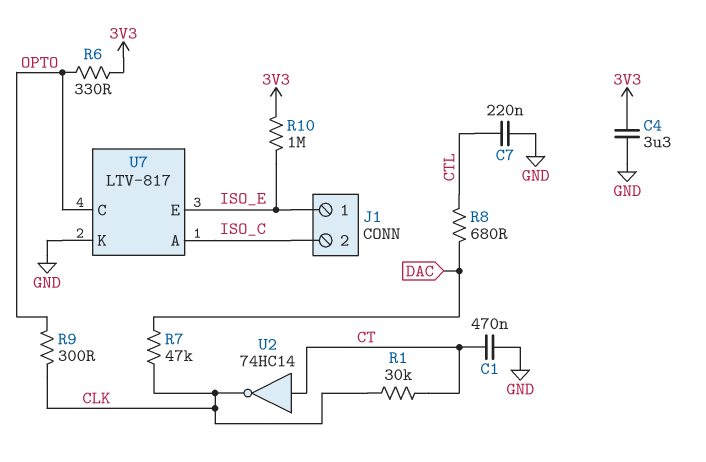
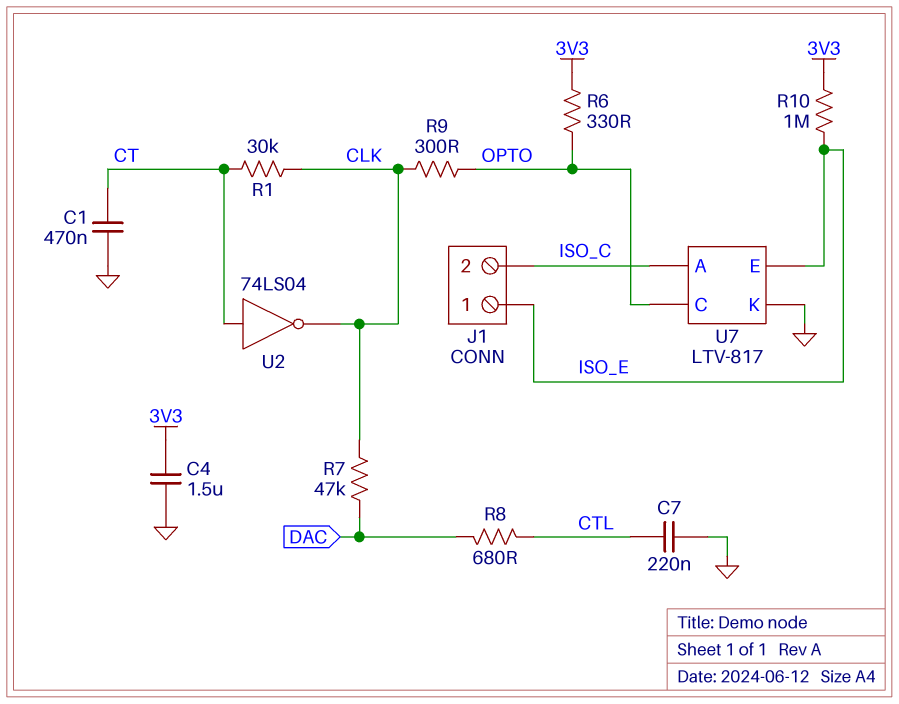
C4: 3.3uF (3V3, GND) -> 1.5uF (3V3, GND)
U2: NOT 74HC14 (in CT, out CLK) -> NOT 74LS04 (in CT, out CLK)

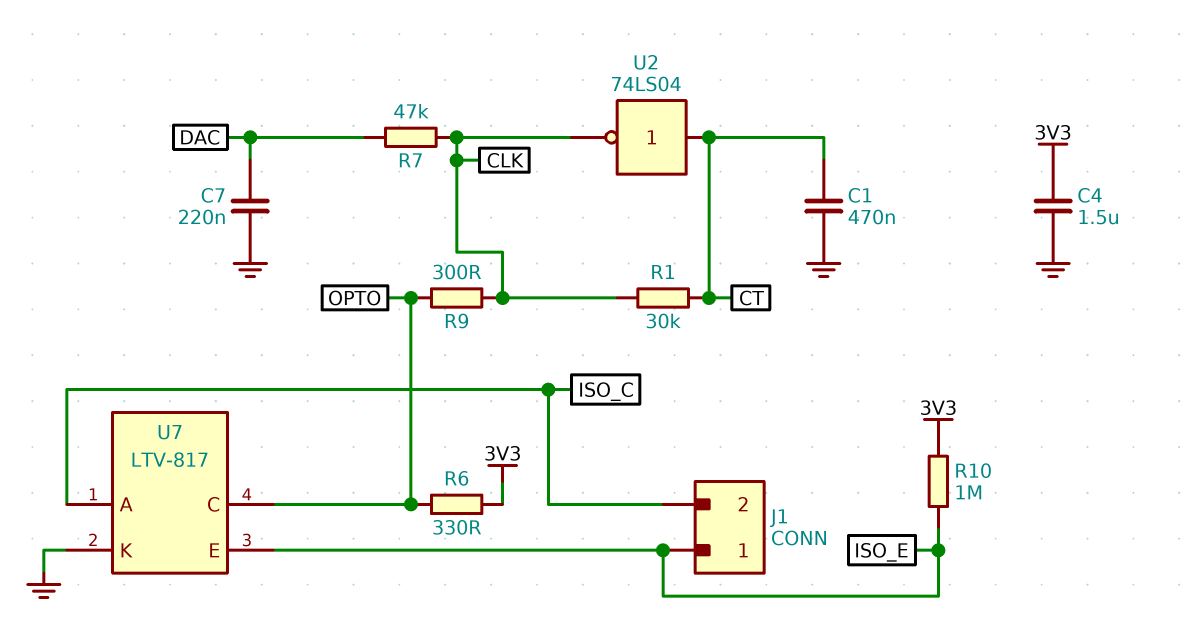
C7: 220nF (CTL, GND) -> 220nF (DAC, GND)
R8: 680 (CTL, DAC) -> none

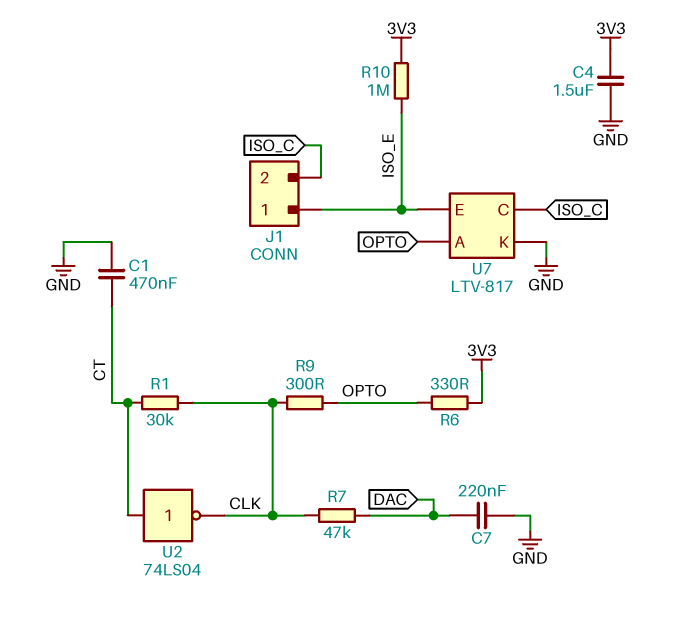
U7 pin A: ISO_C -> OPTO
U7 pin C: OPTO -> ISO_C

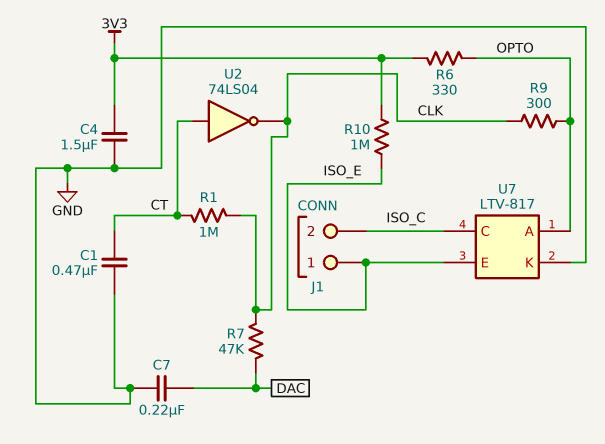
R1: 30k (CLK, CT) -> 1M (CLK, CT)

